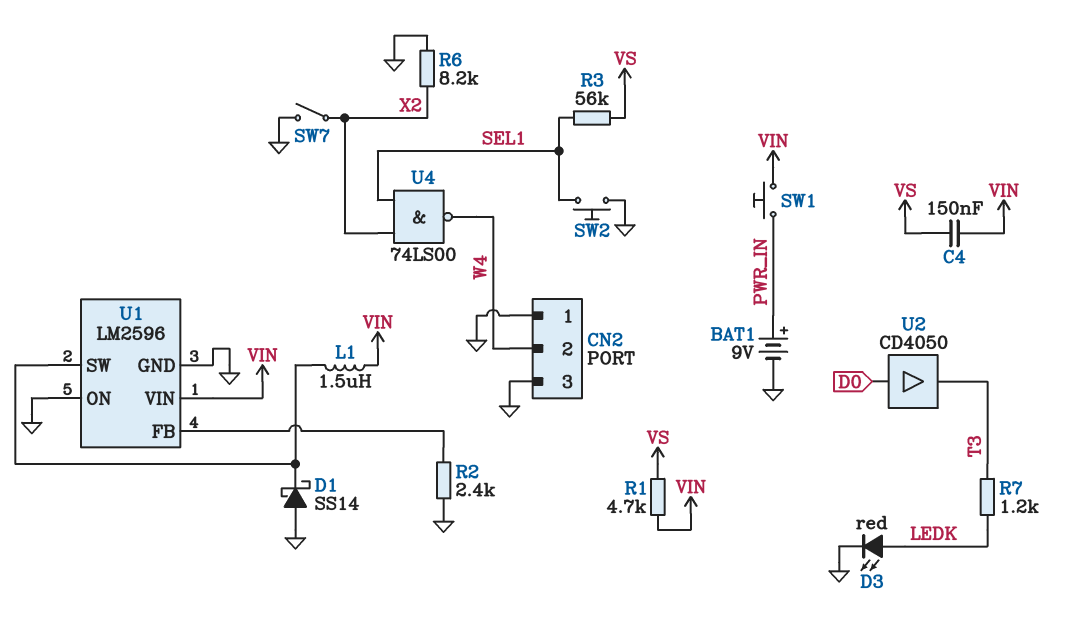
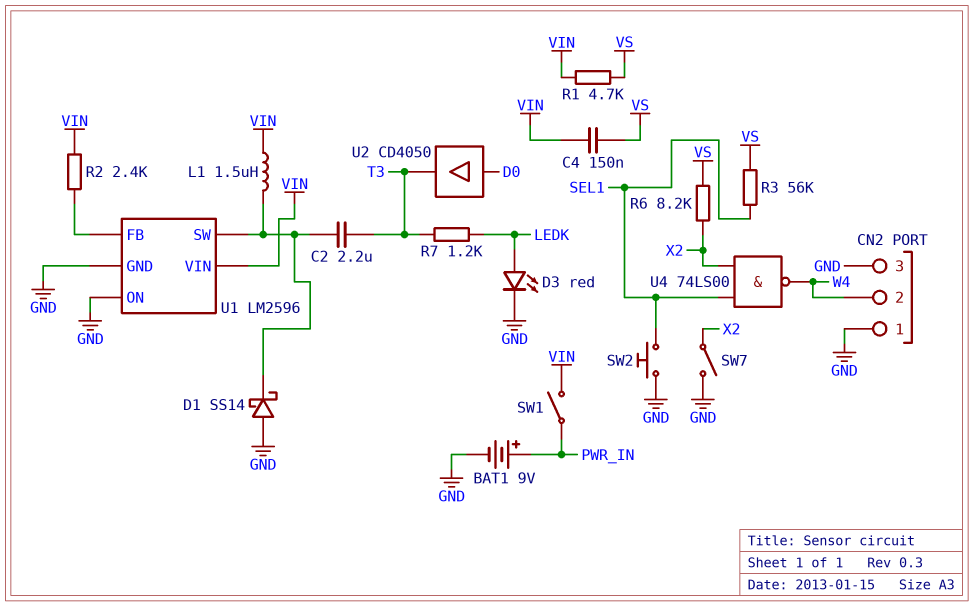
C2: none -> 2.2uF (T3, U1/SW)
R2: 2.4k (GND, U1/FB) -> 2.4k (U1/FB, VIN)
R6: 8.2k (GND, X2) -> 8.2k (VS, X2)
SW1: button (PWR_IN, VIN) -> switch (PWR_IN, VIN)

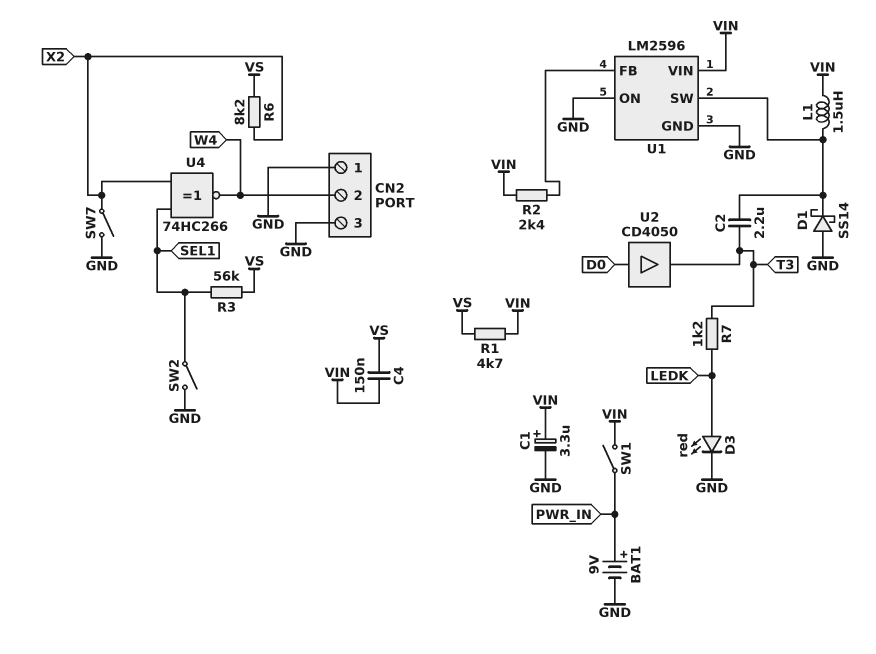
C1: none -> 3.3uF (plus VIN, minus GND)
SW2: button (GND, SEL1) -> switch (GND, SEL1)
U4: NAND 74LS00 (in SEL1, in X2, out W4) -> XNOR 74HC266 (in SEL1, in X2, out W4)

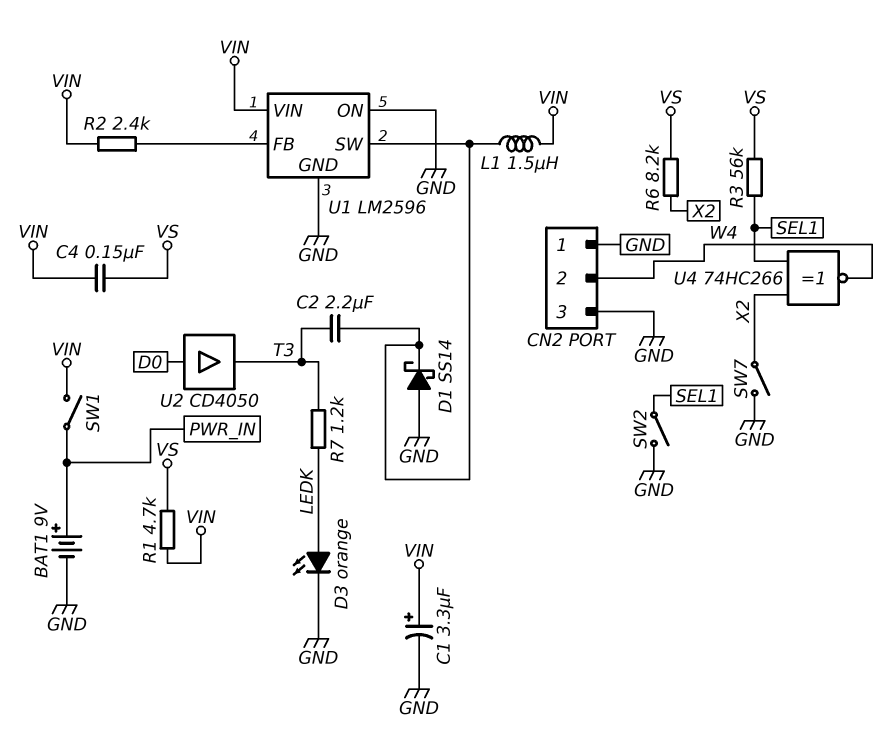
D3: LED red (A LEDK, K GND) -> LED orange (A LEDK, K GND)

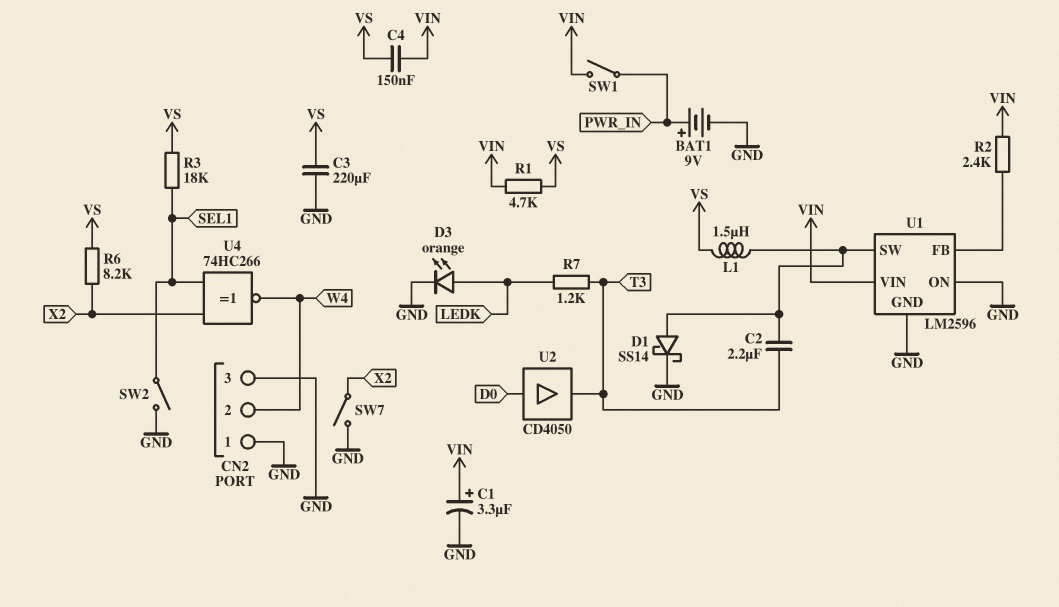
C3: none -> 220uF (GND, VS)
D1: schottky SS14 (A GND, K U1/SW) -> schottky SS14 (A U1/SW, K GND)
L1: 1.5uH (U1/SW, VIN) -> 1.5uH (U1/SW, VS)
R3: 56k (SEL1, VS) -> 18k (SEL1, VS)

